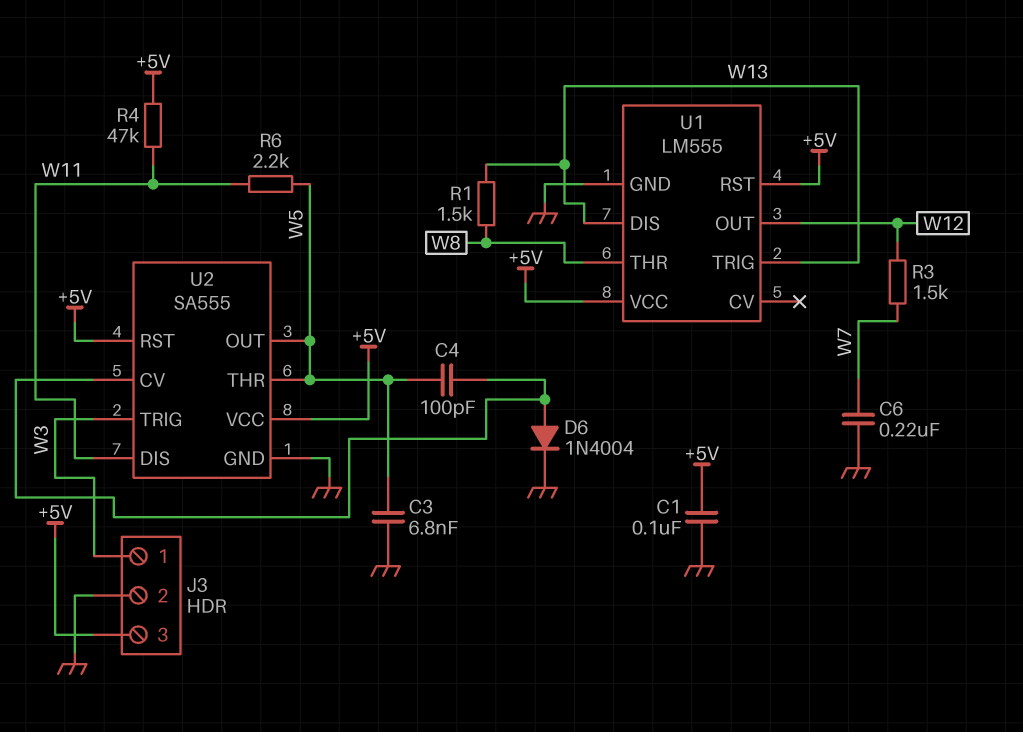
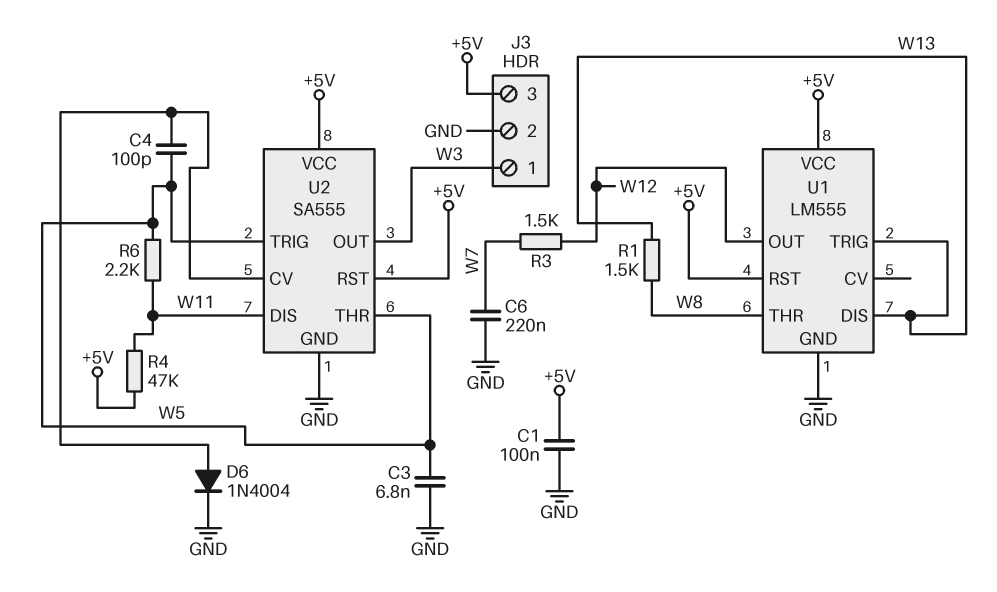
U2 pin OUT: W5 -> W3
U2 pin TRIG: W3 -> W5

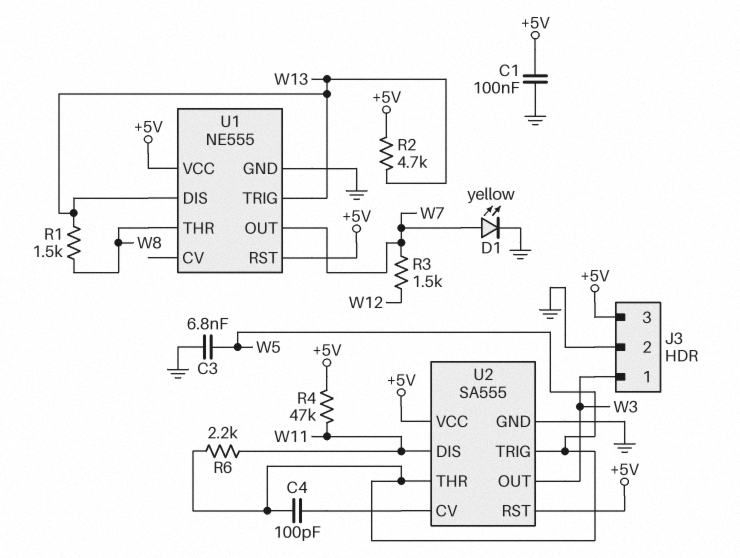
C6: 220nF (GND, W7) -> none
D1: none -> LED yellow (A W7, K GND)
D6: diode 1N4004 (A U2/CV, K GND) -> none
R2: none -> 4.7k (+5V, W13)
U1: LM555 -> NE555
U1 pin OUT: W12 -> W7

